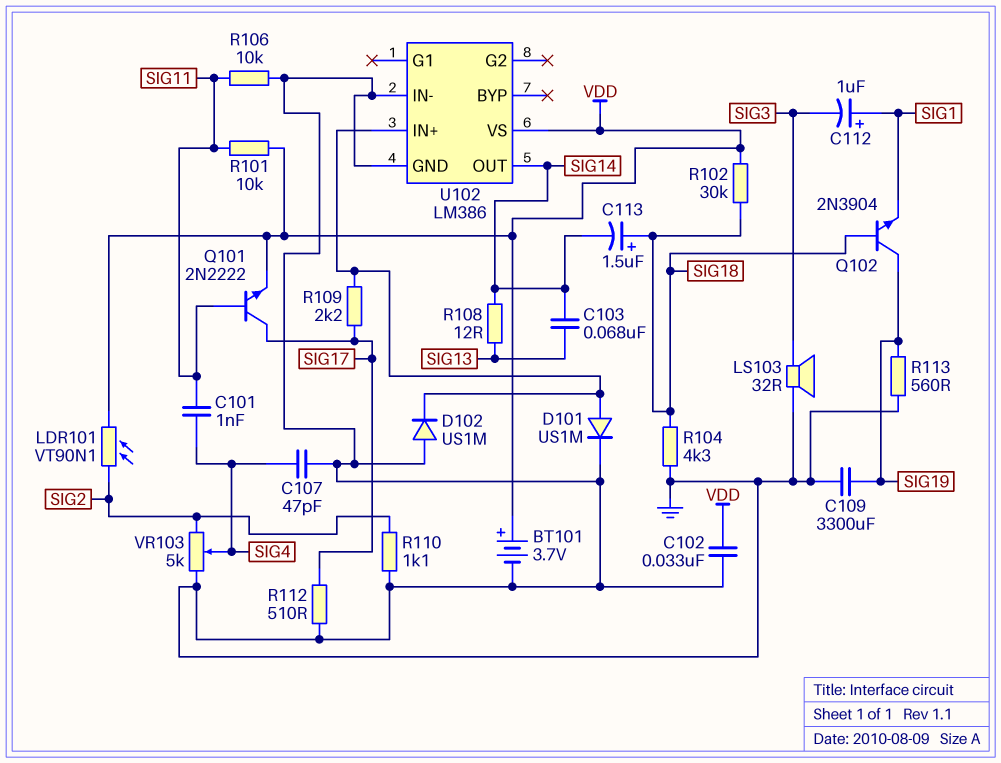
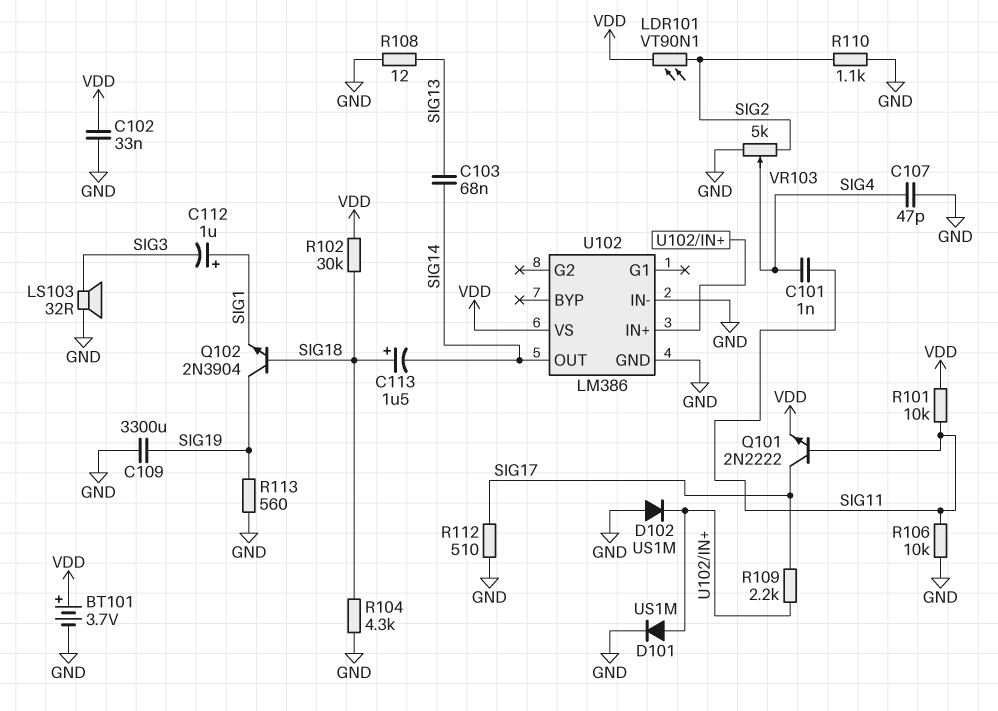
R108: 12 (SIG13, SIG14) -> 12 (GND, SIG13)

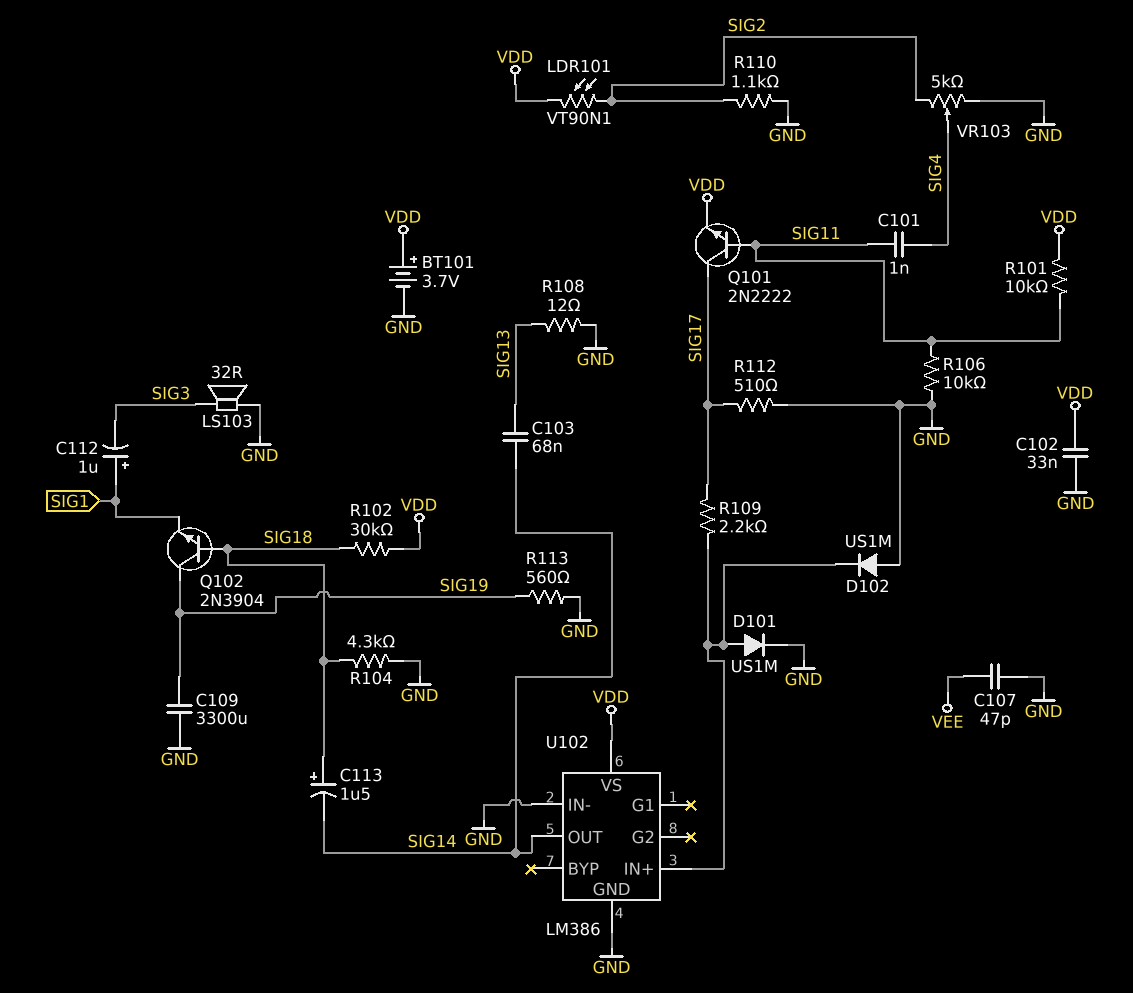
C107: 47pF (GND, SIG4) -> 47pF (GND, VEE)

